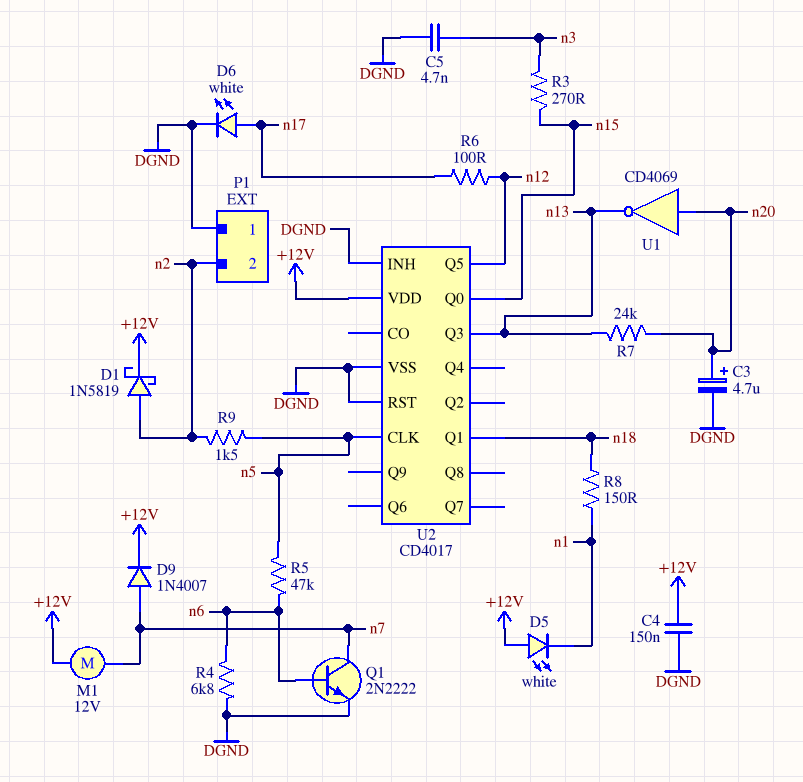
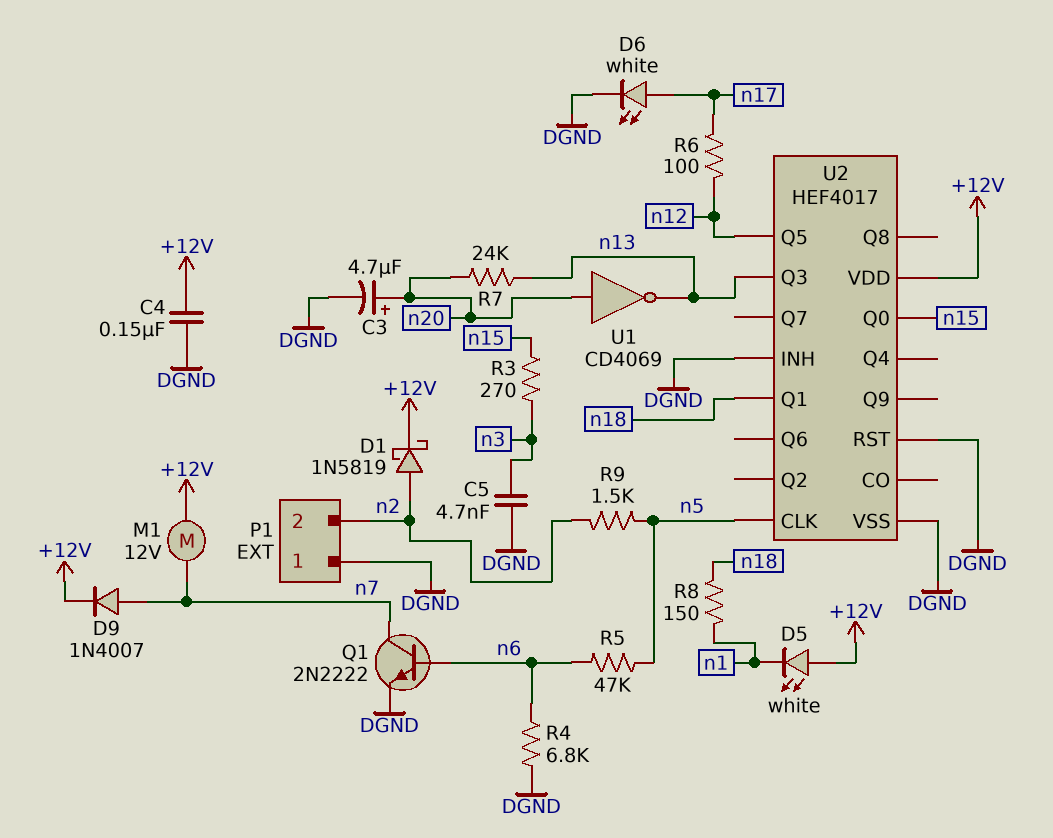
U2: CD4017 -> HEF4017

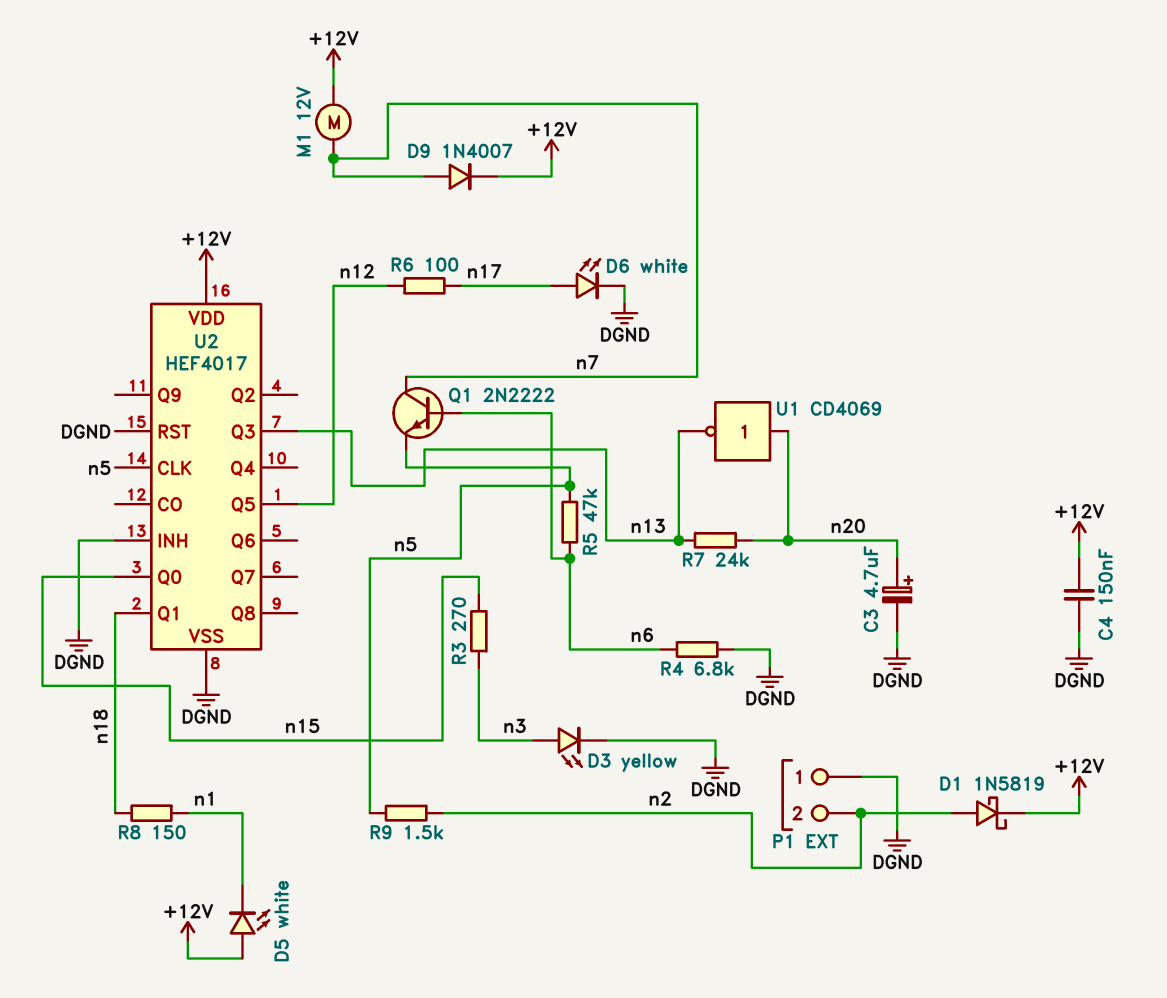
C5: 4.7nF (DGND, n3) -> none
D3: none -> LED yellow (A n3, K DGND)
Q1: NPN 2N2222 (B n6, C n7, E DGND) -> NPN 2N2222 (B n6, C n7, E n5)

